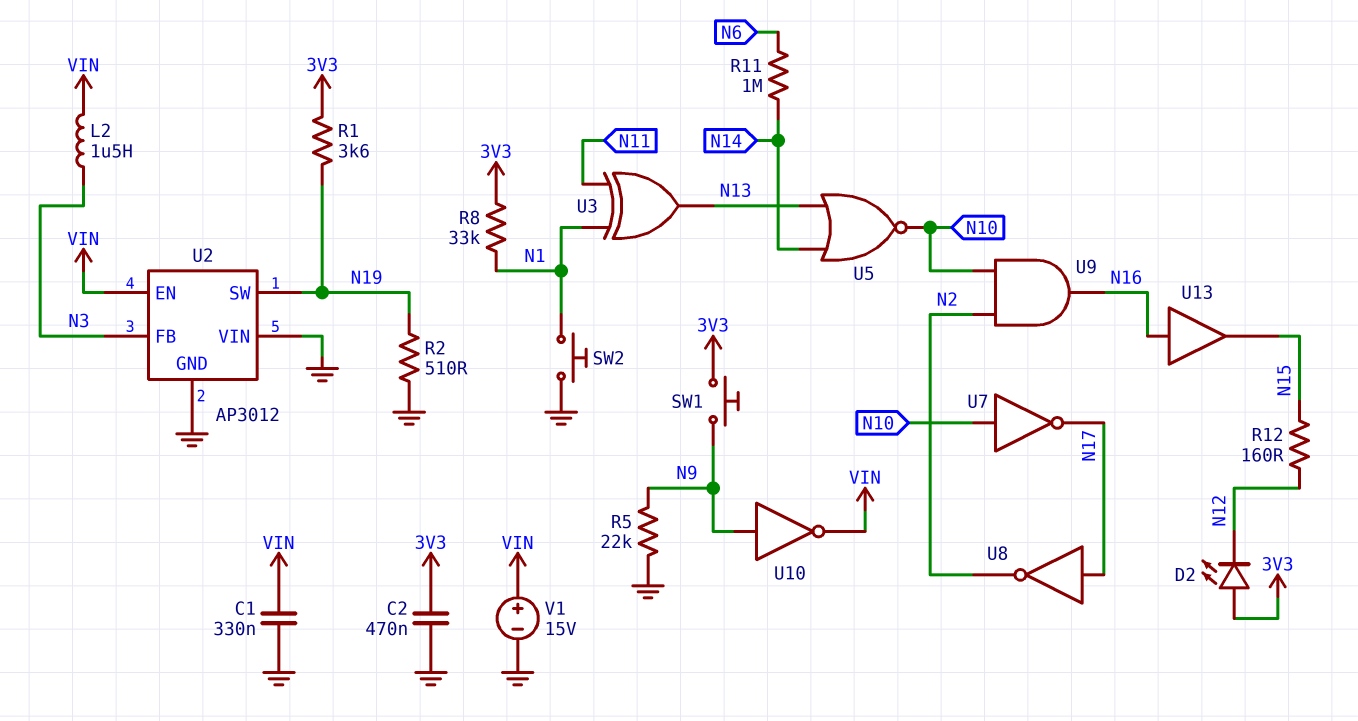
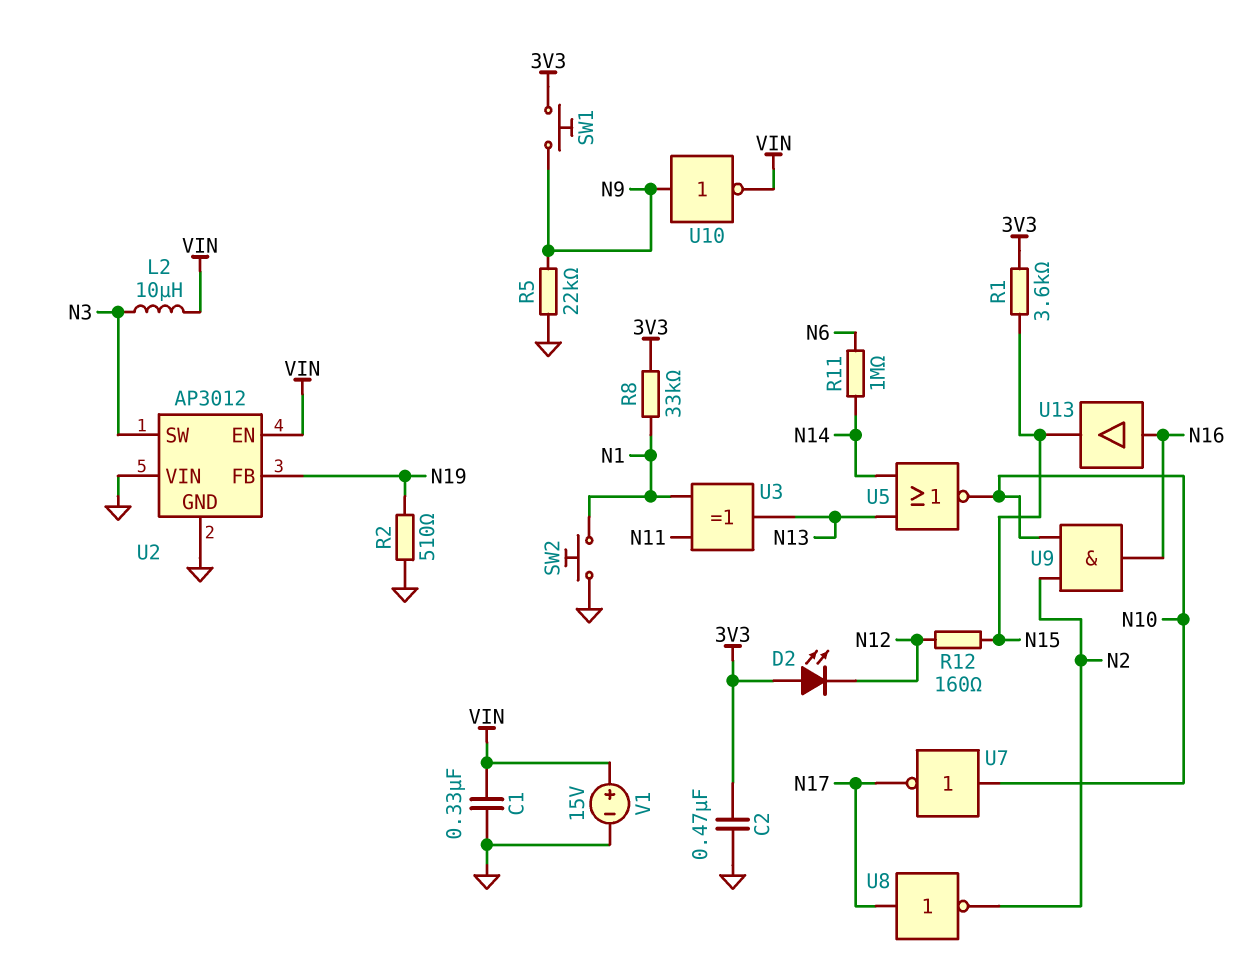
L2: 1.5uH (N3, VIN) -> 10uH (N3, VIN)
R1: 3.6k (3V3, N19) -> 3.6k (3V3, N15)
U2 pin FB: N3 -> N19
U2 pin SW: N19 -> N3

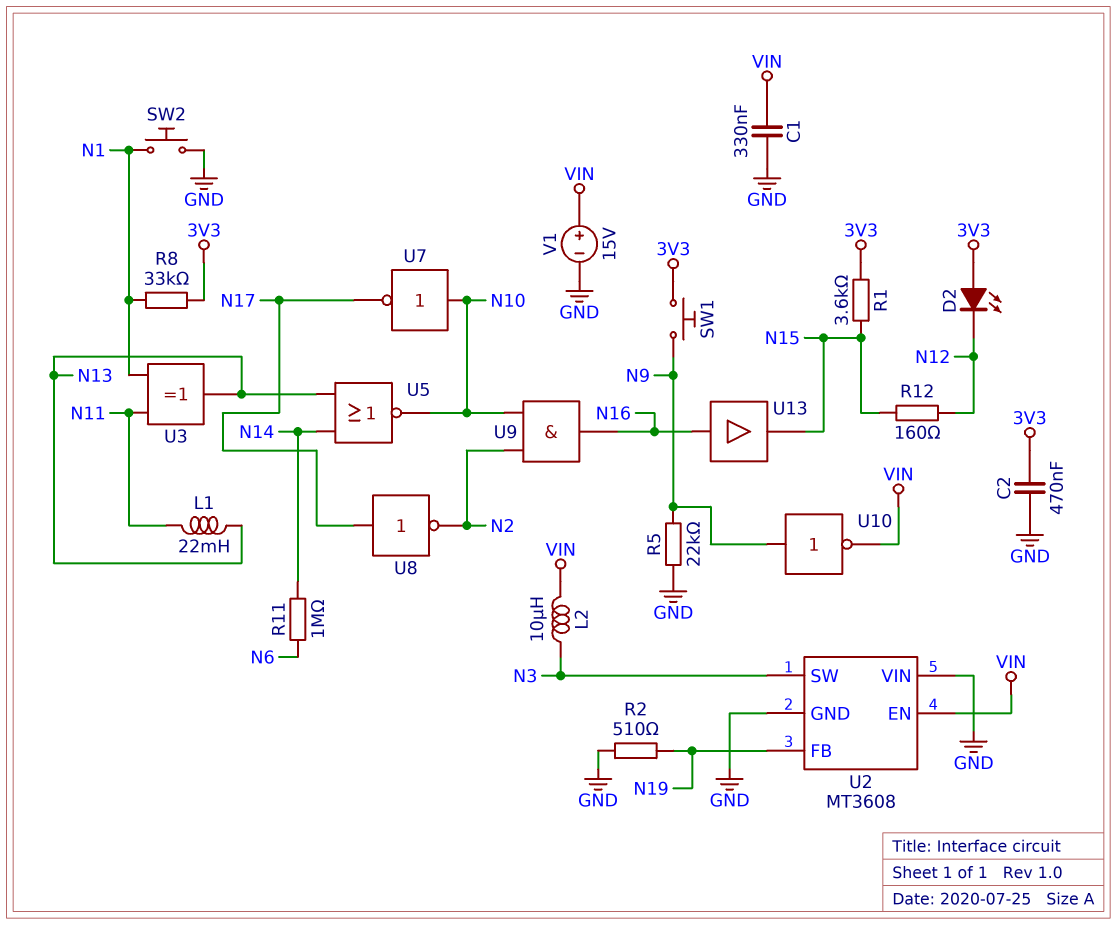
L1: none -> 22mH (N11, N13)
U2: AP3012 -> MT3608

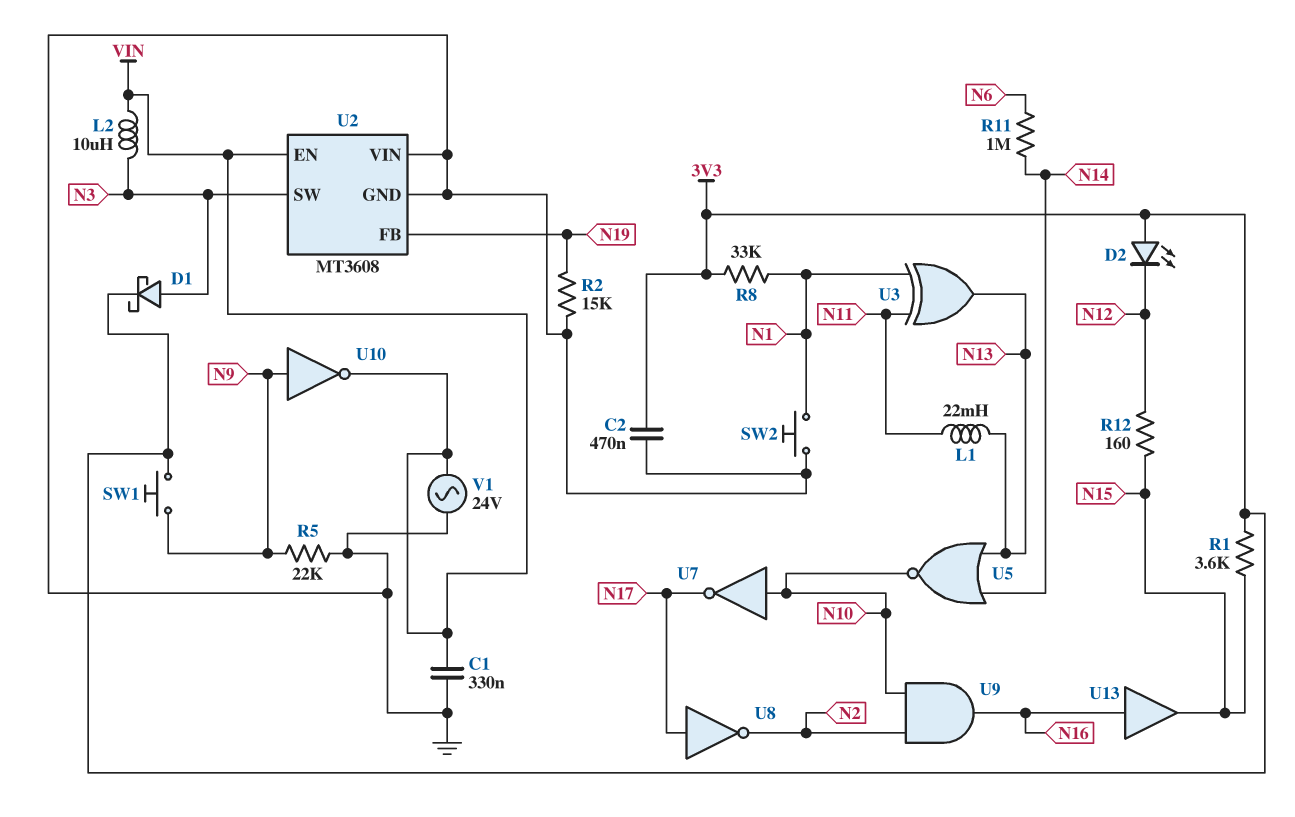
D1: none -> schottky (A N3, K 3V3)
R2: 510 (GND, N19) -> 15k (GND, N19)
V1: 15V (plus VIN, minus GND) -> AC 24V (GND, VIN)

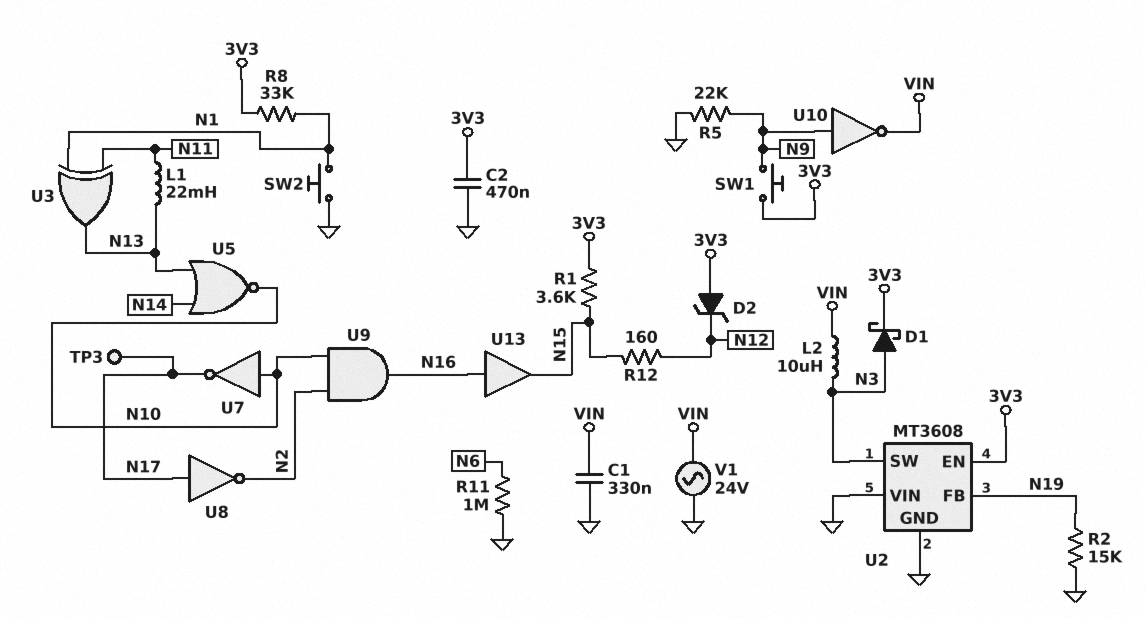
D2: LED (A 3V3, K N12) -> zener (A 3V3, K N12)
R11: 1M (N6, N14) -> 1M (GND, N6)
TP3: none -> test point (N17)
U2 pin EN: VIN -> 3V3

